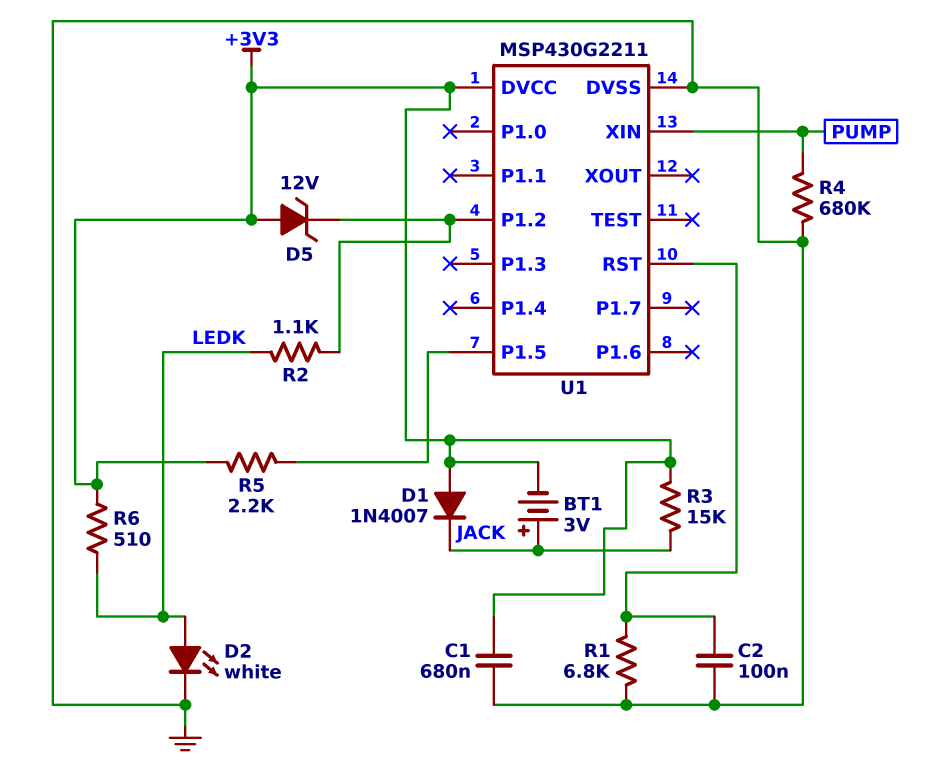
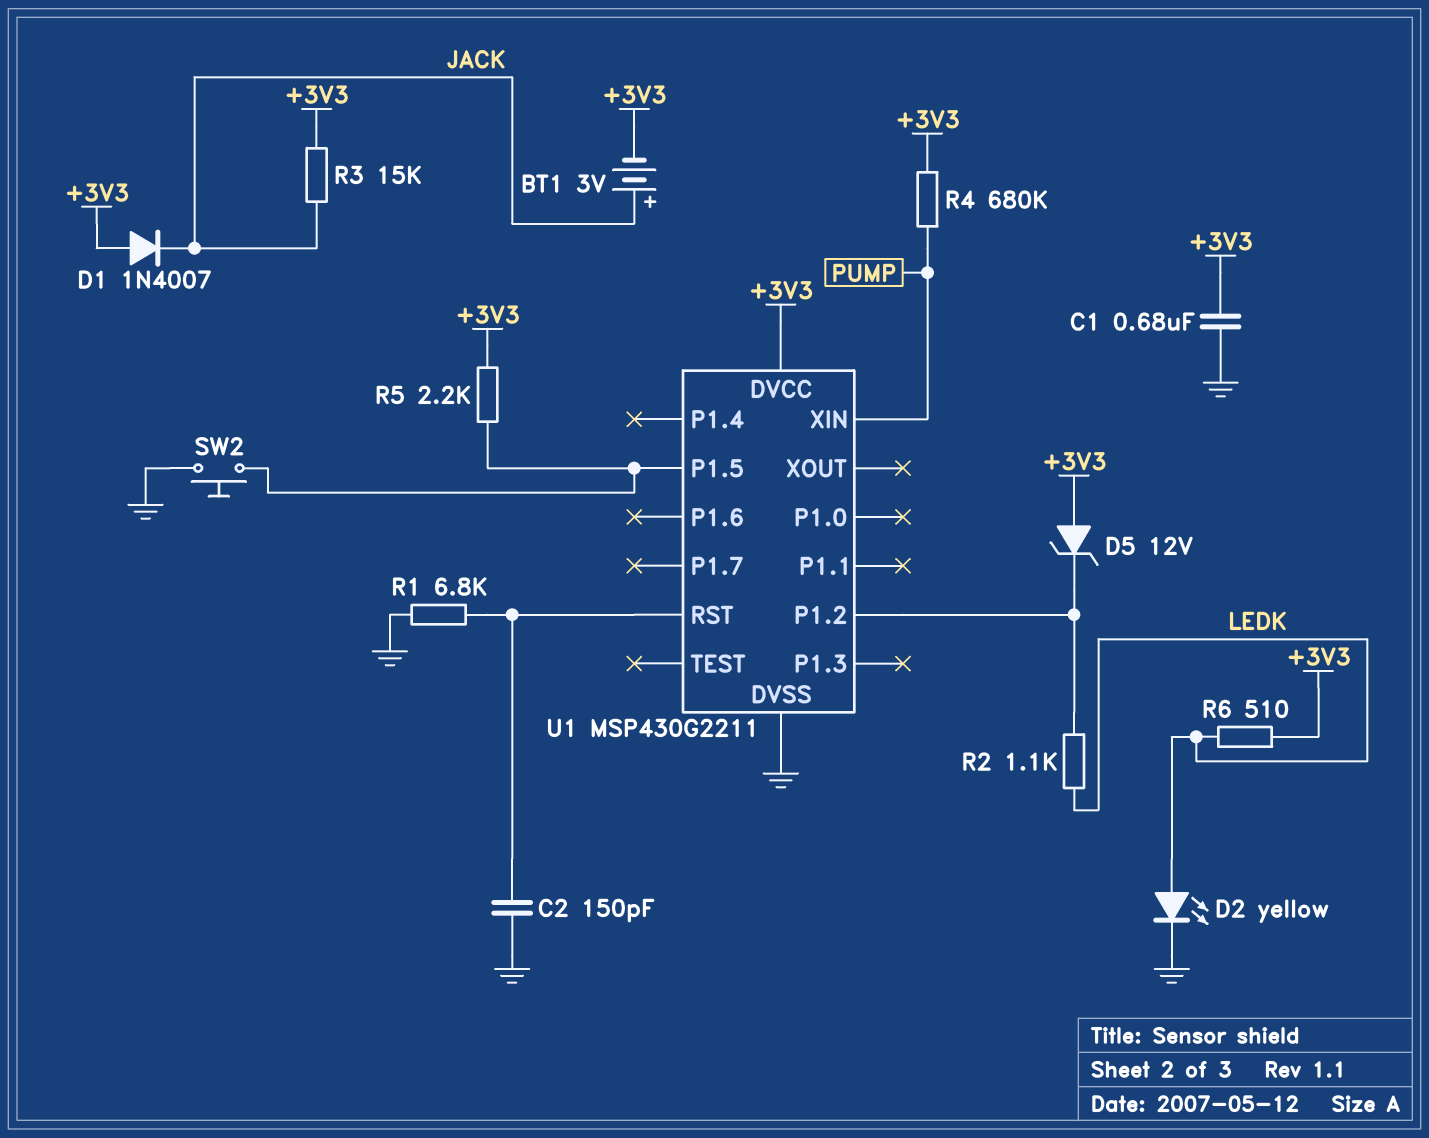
C2: 100nF (GND, U1/RST) -> 150pF (GND, U1/RST)
D2: LED white (A LEDK, K GND) -> LED yellow (A LEDK, K GND)
R4: 680k (GND, PUMP) -> 680k (+3V3, PUMP)
SW2: none -> button (GND, U1/P1.5)

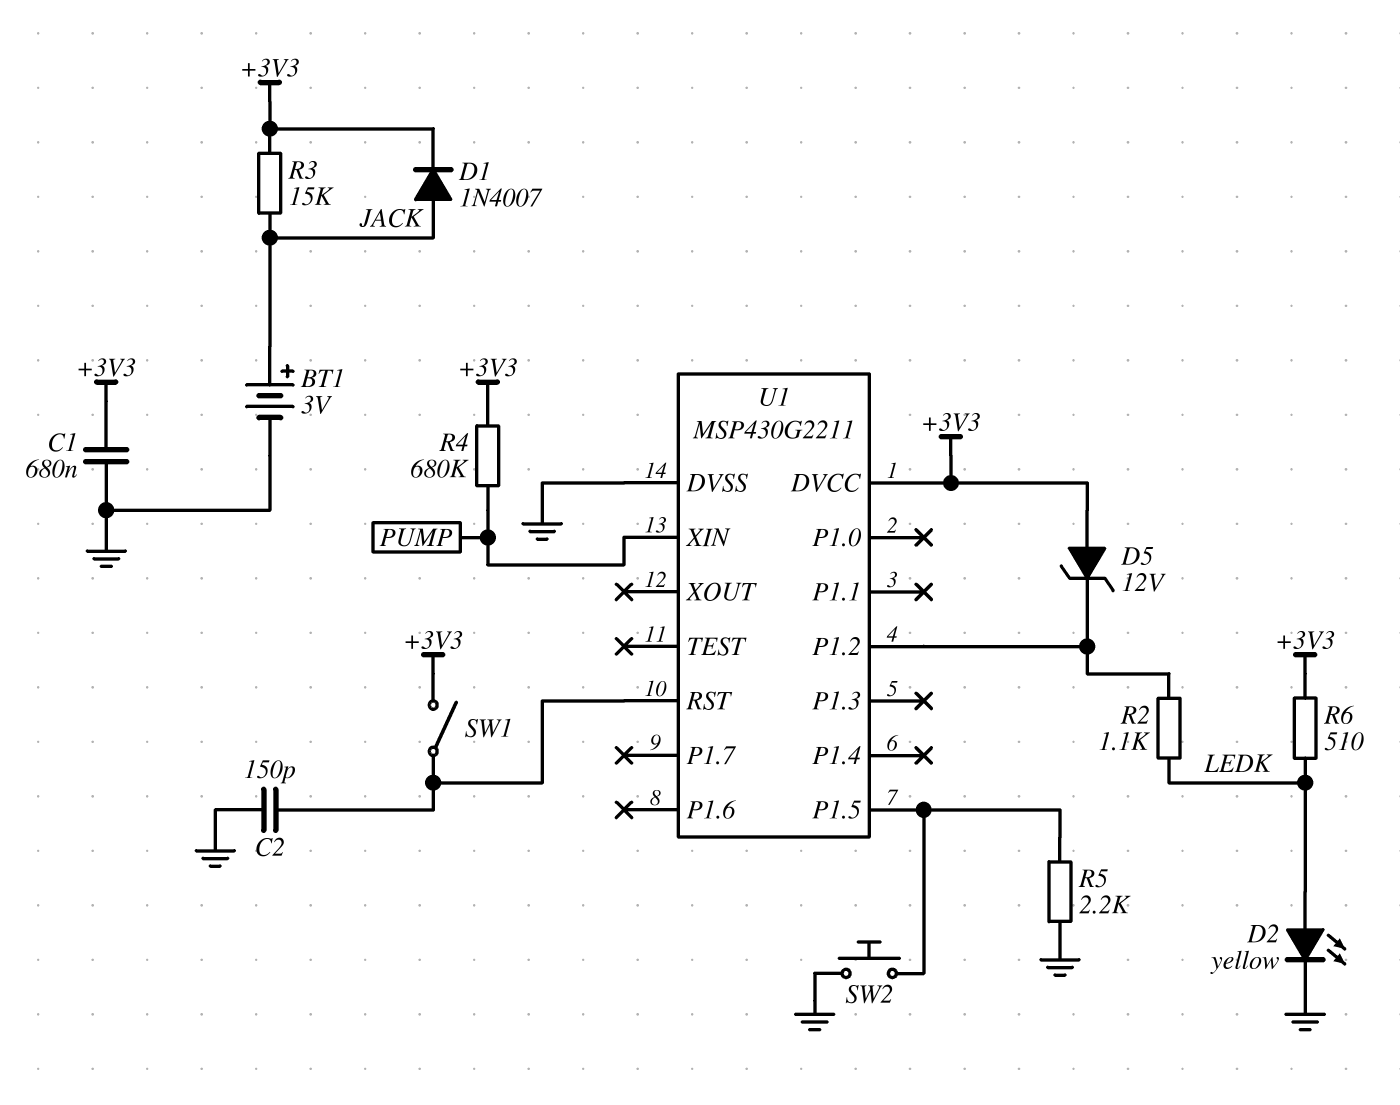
BT1: 3V (plus JACK, minus +3V3) -> 3V (plus JACK, minus GND)
D1: diode 1N4007 (A +3V3, K JACK) -> diode 1N4007 (A JACK, K +3V3)
R1: 6.8k (GND, U1/RST) -> none
R5: 2.2k (+3V3, U1/P1.5) -> 2.2k (GND, U1/P1.5)
SW1: none -> switch (+3V3, U1/RST)

